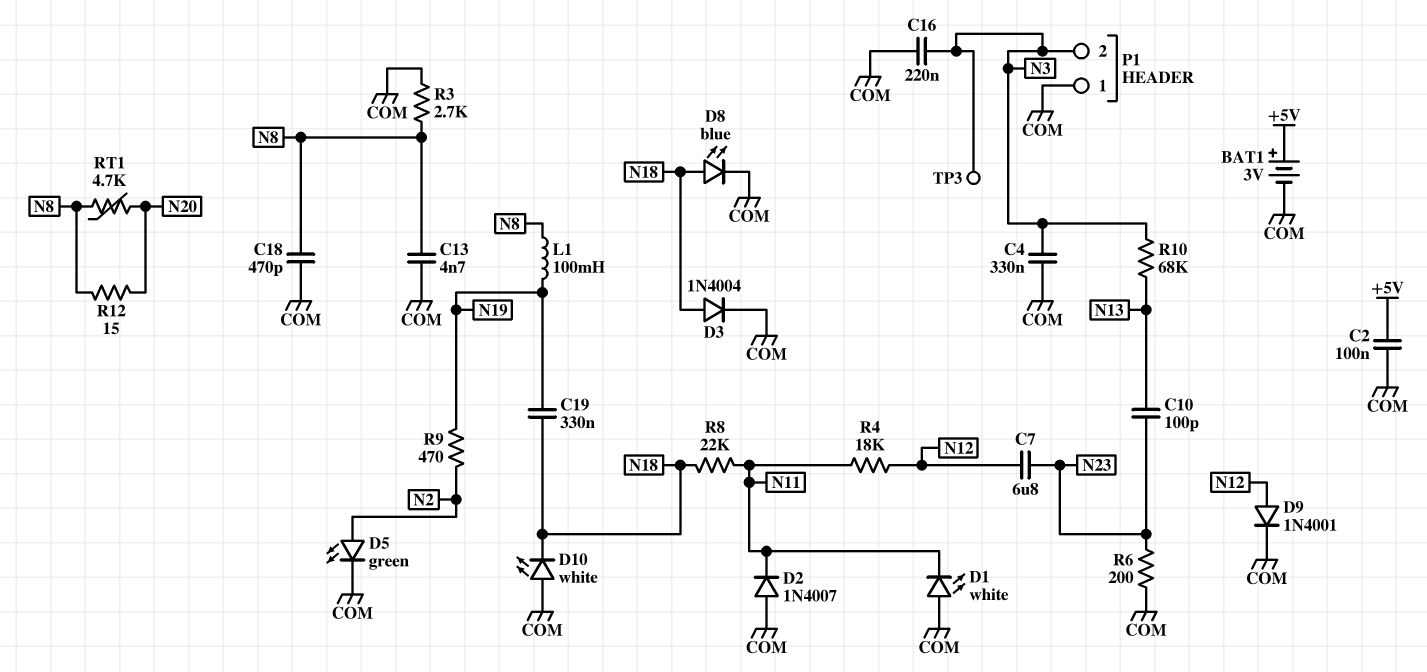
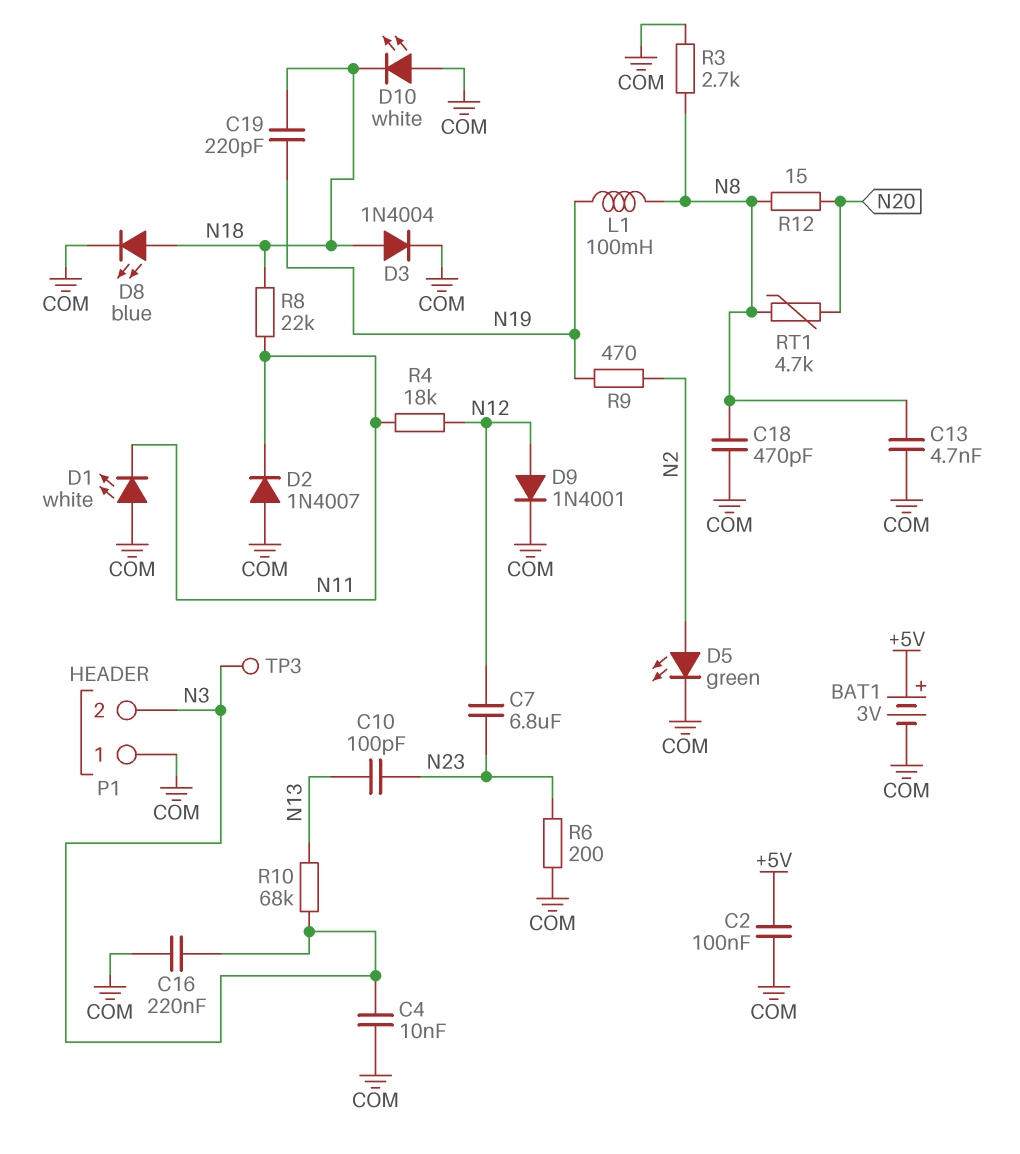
C4: 330nF (COM, N3) -> 10nF (COM, N3)
C19: 330nF (N18, N19) -> 220pF (N18, N19)

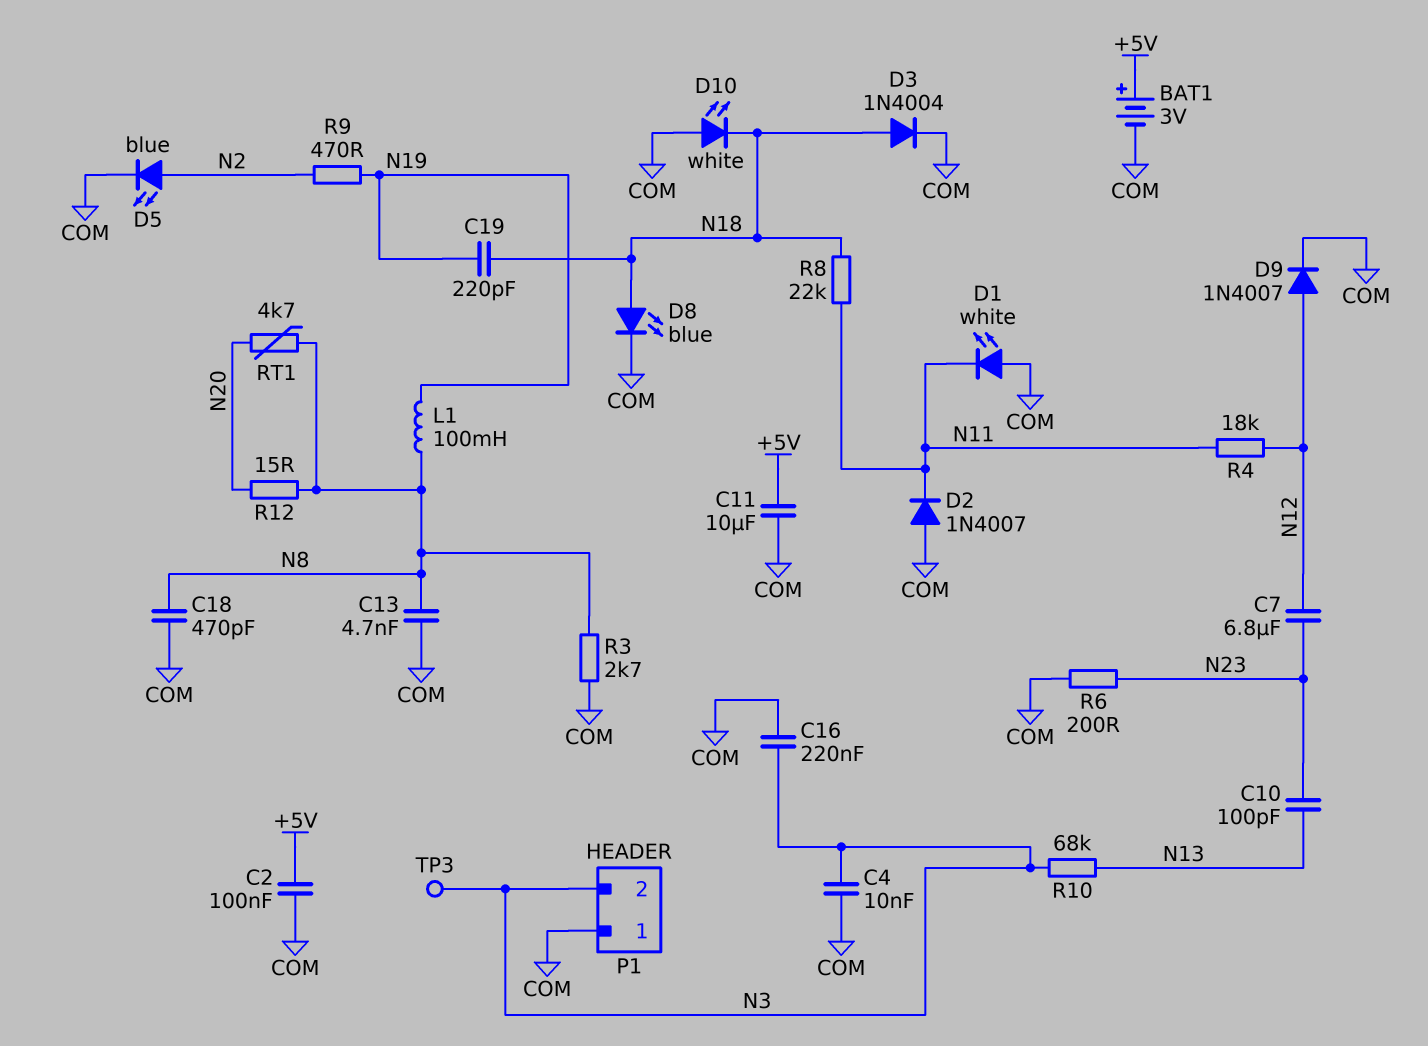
C11: none -> 10uF (+5V, COM)
D5: LED green (A N2, K COM) -> LED blue (A N2, K COM)
D9: diode 1N4001 (A N12, K COM) -> diode 1N4007 (A N12, K COM)

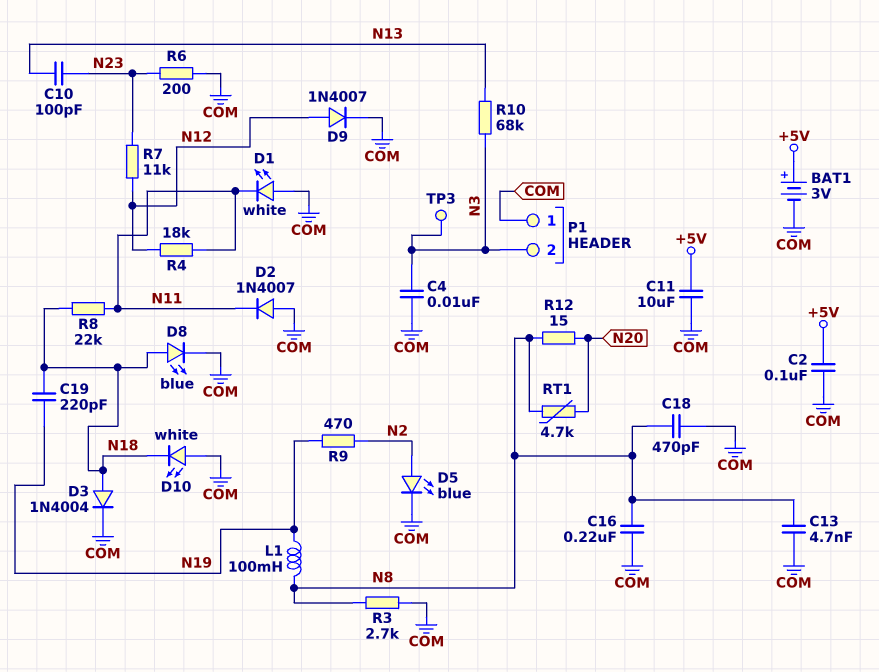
C7: 6.8uF (N12, N23) -> none
C16: 220nF (COM, N3) -> 220nF (COM, N8)
R7: none -> 11k (N12, N23)

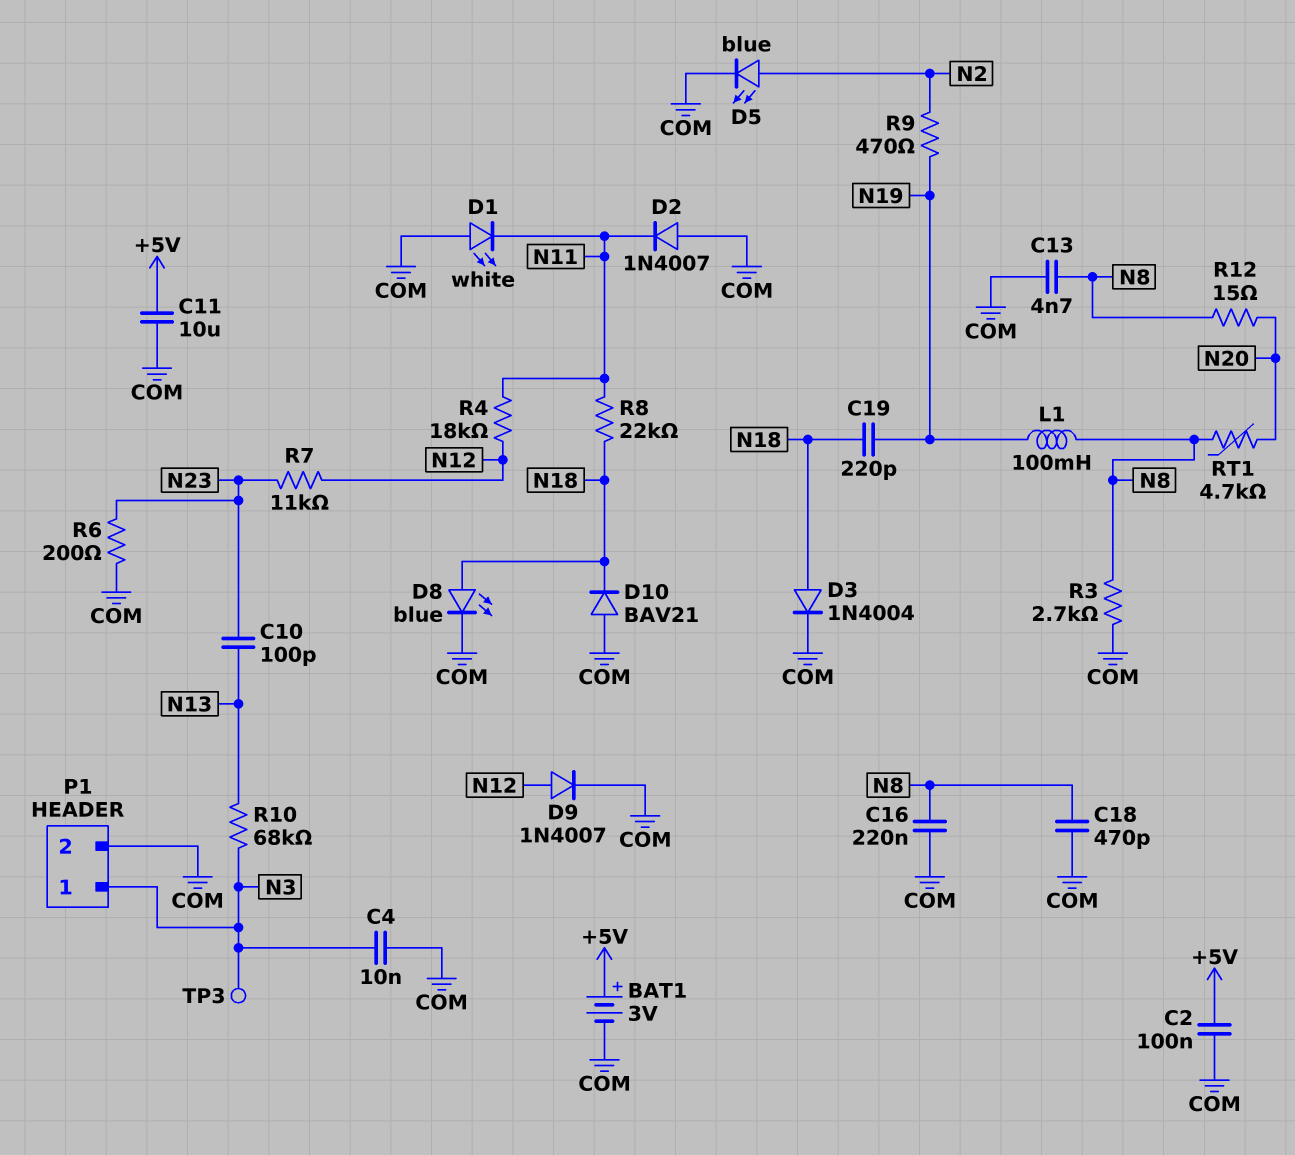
D10: LED white (A COM, K N18) -> diode BAV21 (A COM, K N18)
P1 pin 1: COM -> N3
P1 pin 2: N3 -> COM

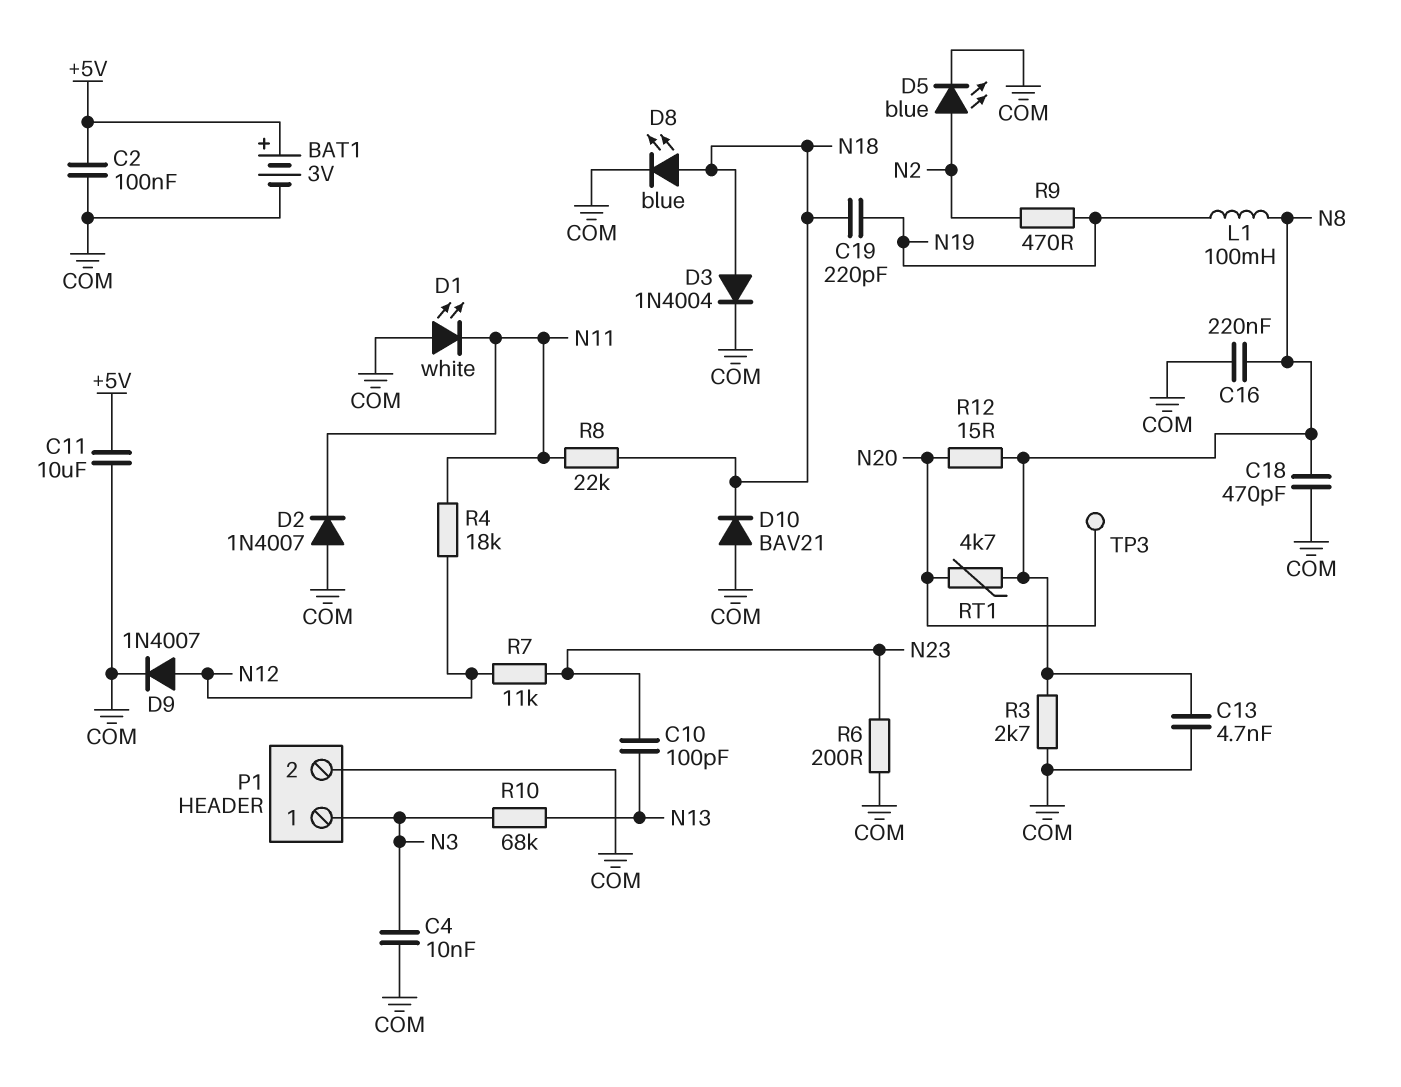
TP3: test point (N3) -> test point (N20)

